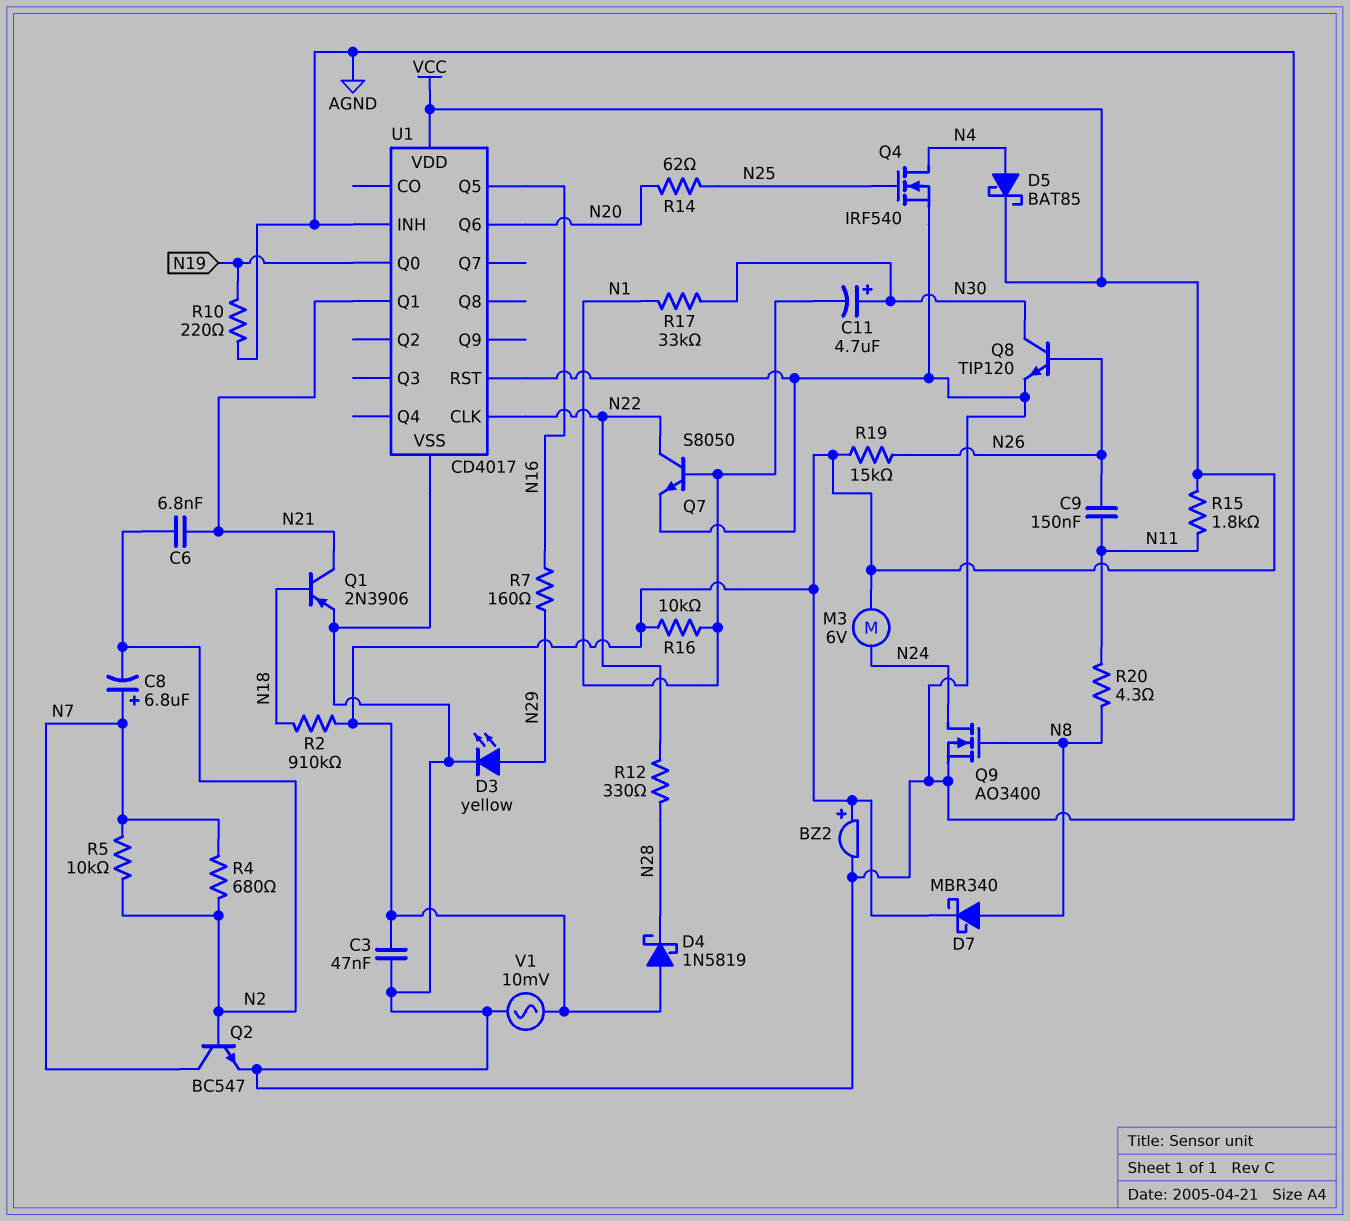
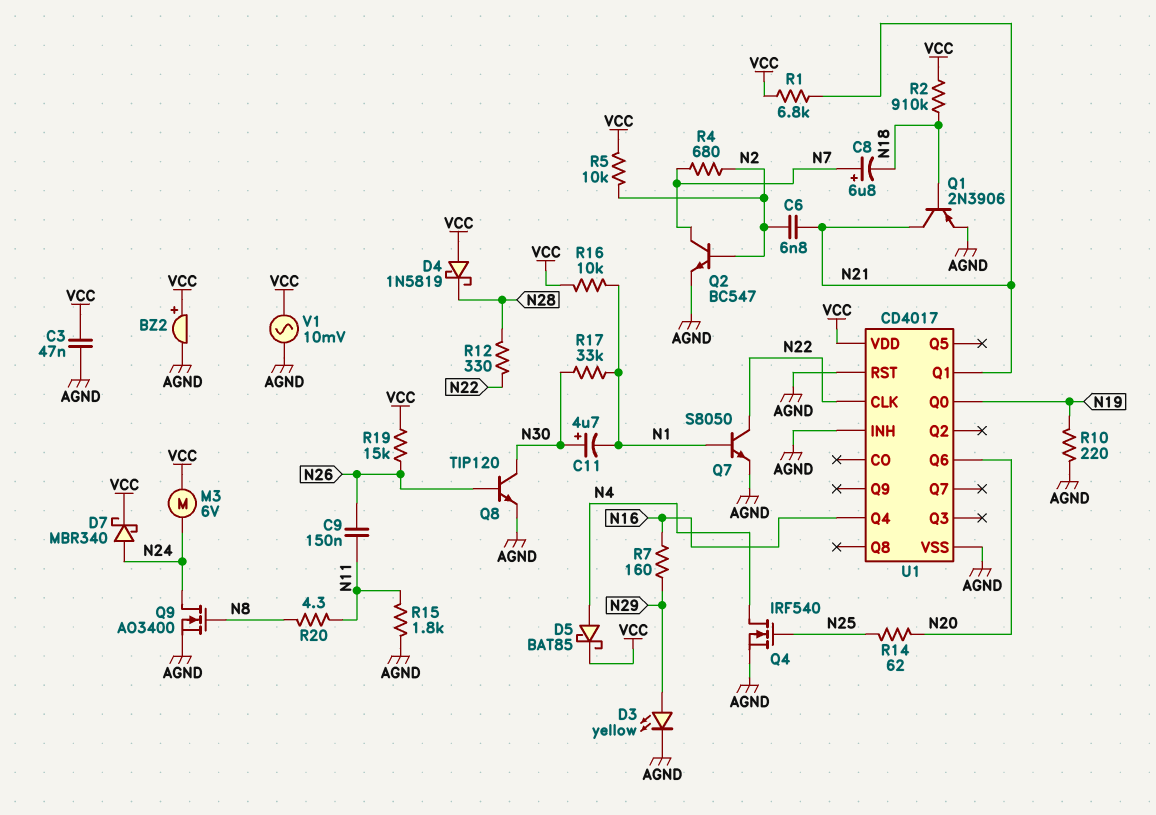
C8: 6.8uF (plus N7, minus N2) -> 6.8uF (plus N7, minus N18)
D7: schottky MBR340 (A N8, K VCC) -> schottky MBR340 (A N24, K VCC)
R1: none -> 6.8k (N21, VCC)
R5: 10k (N2, N7) -> 10k (N2, VCC)
R15: 1.8k (N11, VCC) -> 1.8k (AGND, N11)
U1 pin Q4: none -> N16
U1 pin Q5: N16 -> none

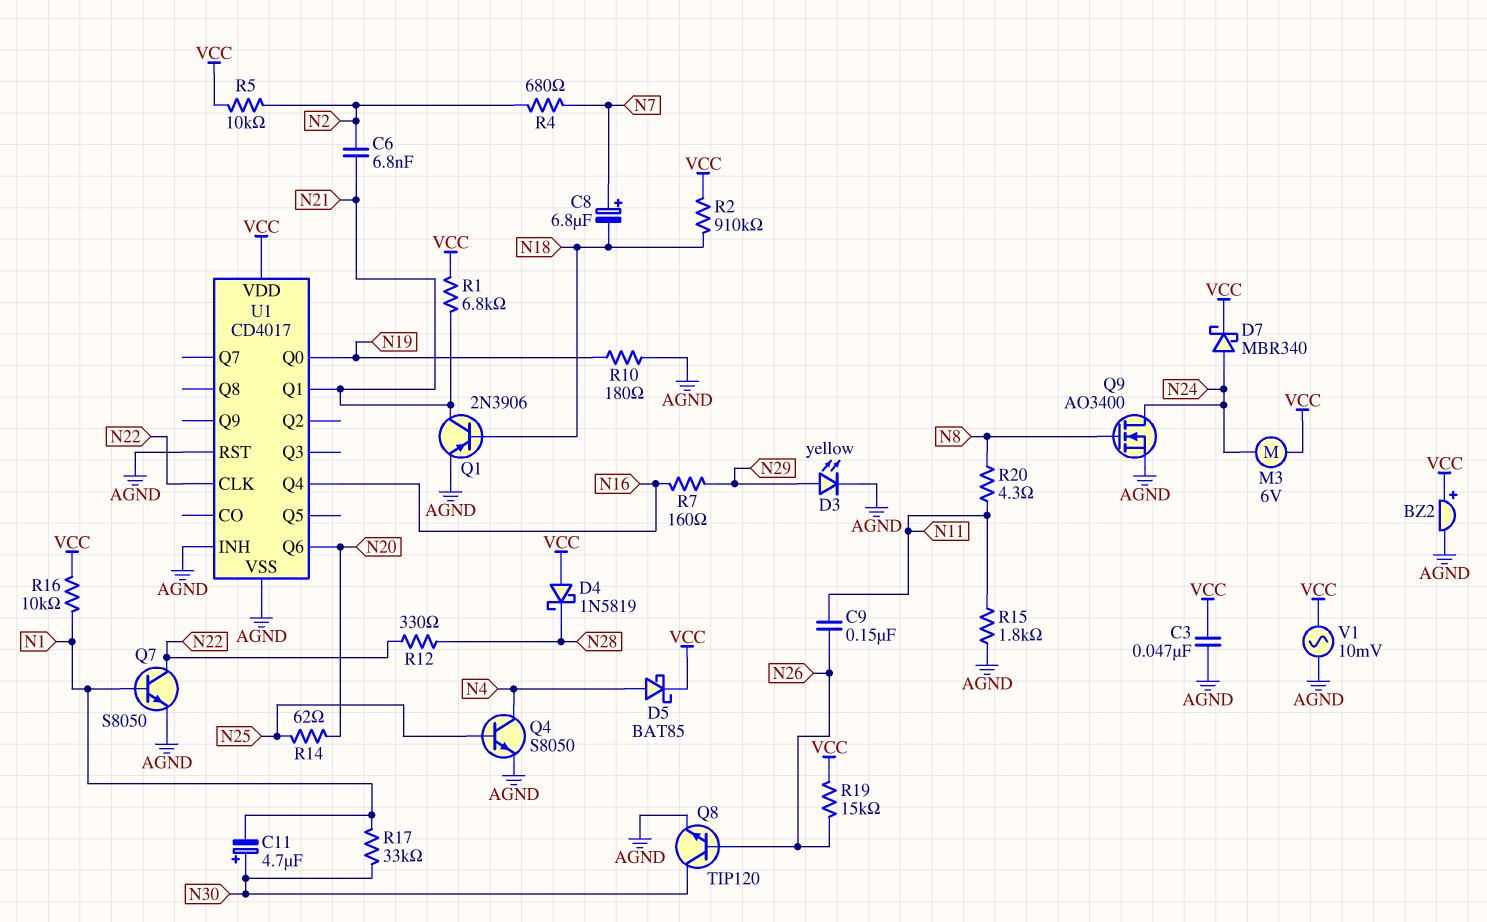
Q2: NPN BC547 (B N2, C N7, E AGND) -> none
Q4: NMOS IRF540 (G N25, D N4, S AGND) -> NPN S8050 (B N25, C N4, E AGND)
R10: 220 (AGND, N19) -> 180 (AGND, N19)

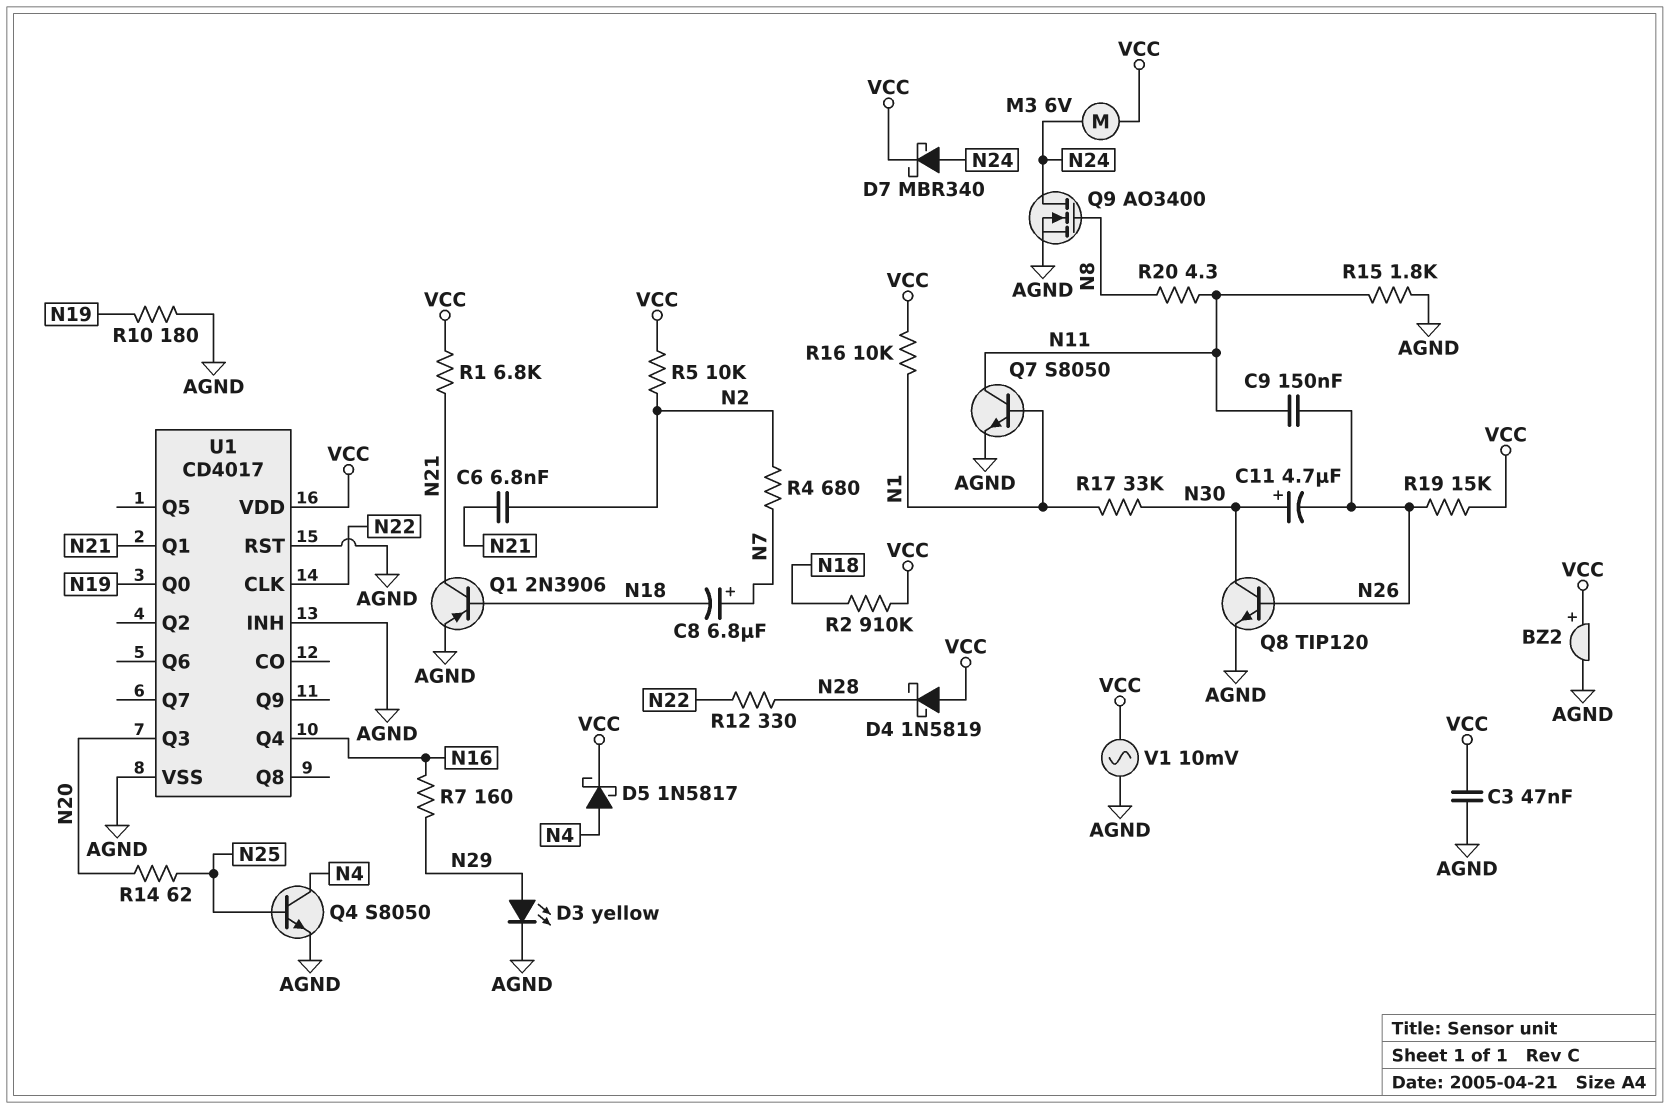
C11: 4.7uF (plus N30, minus N1) -> 4.7uF (plus N30, minus N26)
D5: schottky BAT85 (A N4, K VCC) -> schottky 1N5817 (A N4, K VCC)
Q7: NPN S8050 (B N1, C N22, E AGND) -> NPN S8050 (B N1, C N11, E AGND)
U1 pin Q3: none -> N20
U1 pin Q6: N20 -> none

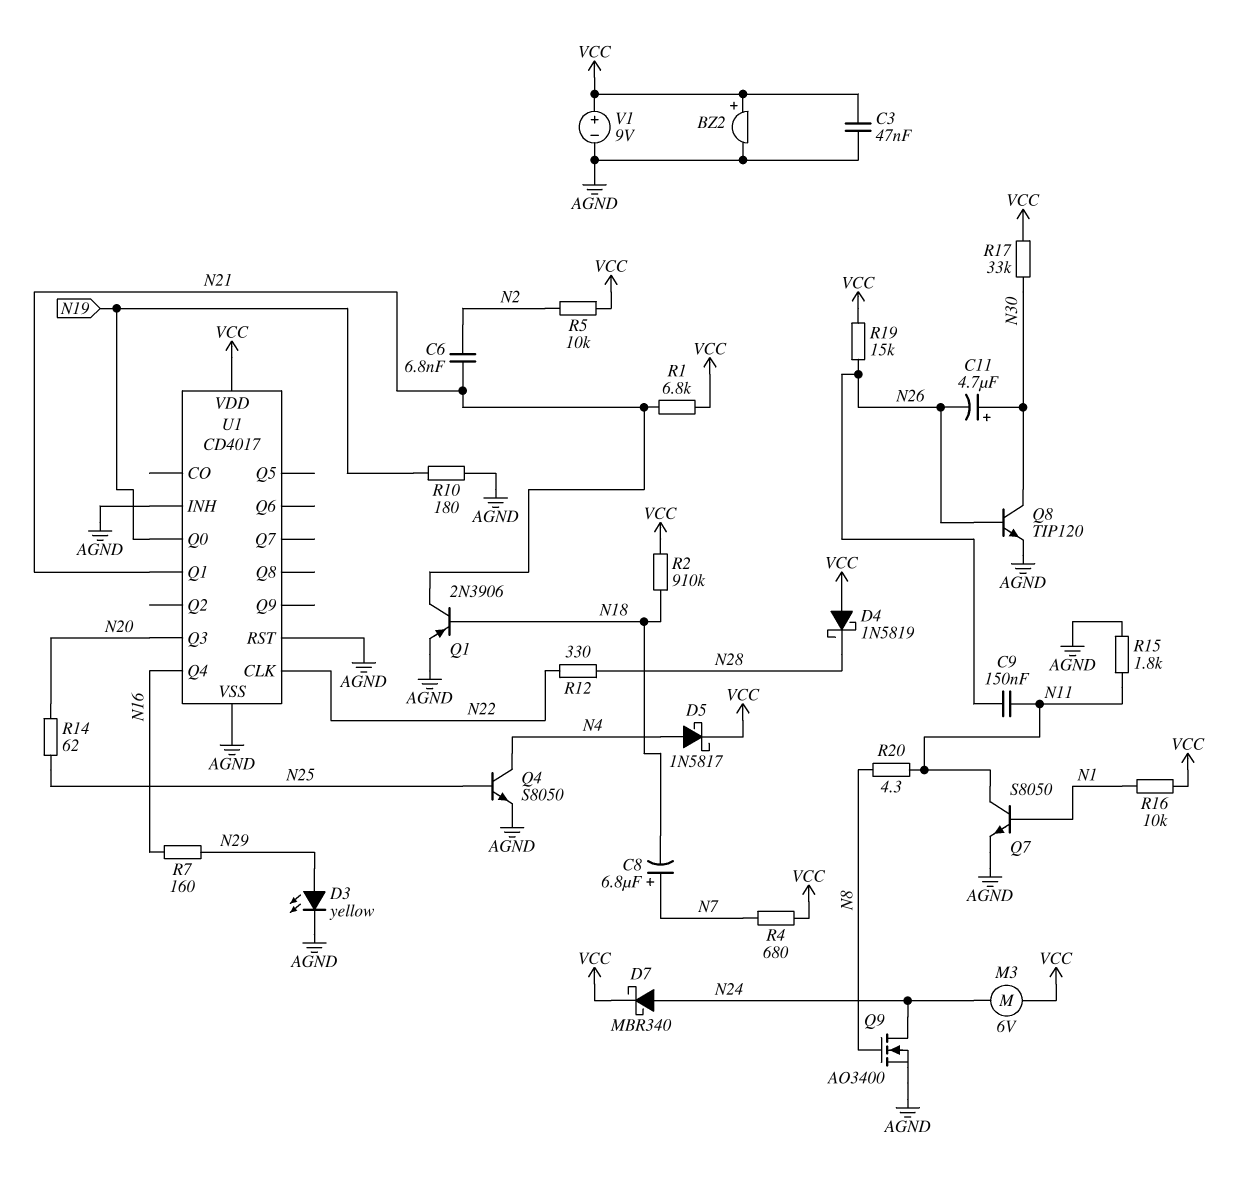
R4: 680 (N2, N7) -> 680 (N7, VCC)
R17: 33k (N1, N30) -> 33k (N30, VCC)
V1: AC 10mV (AGND, VCC) -> 9V (plus VCC, minus AGND)

